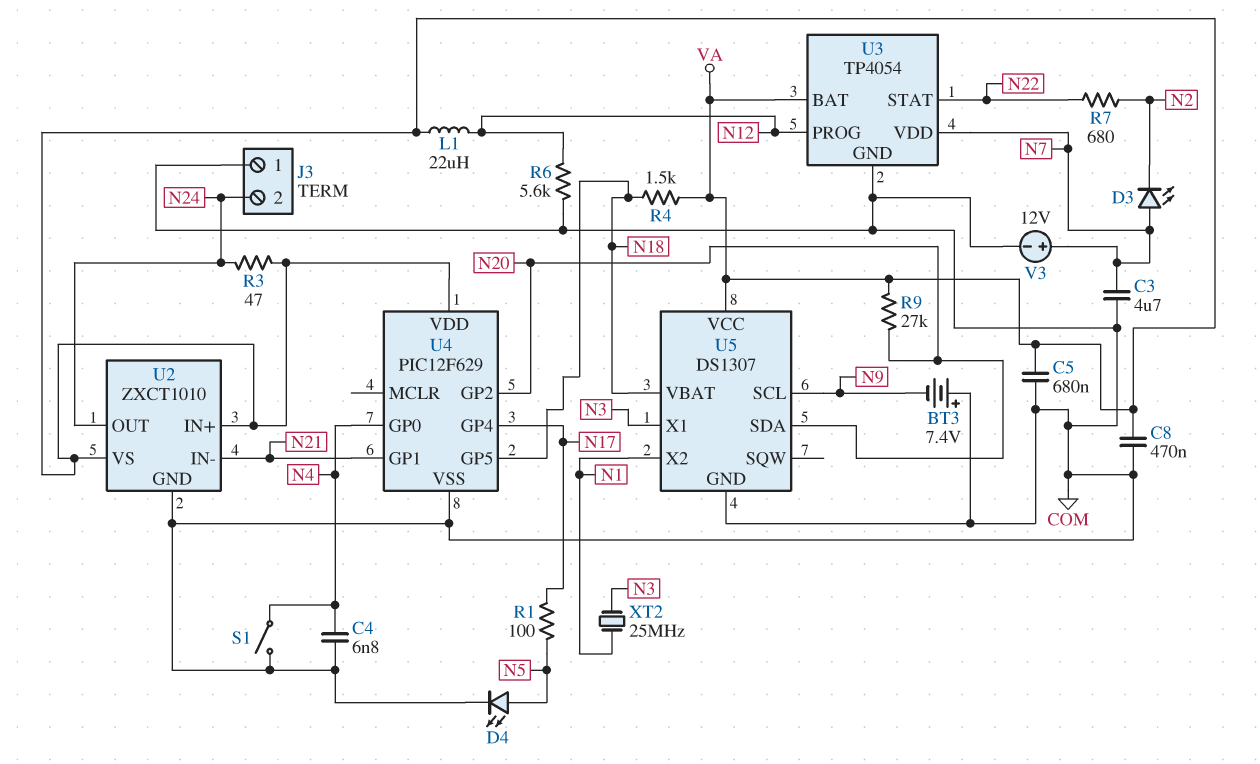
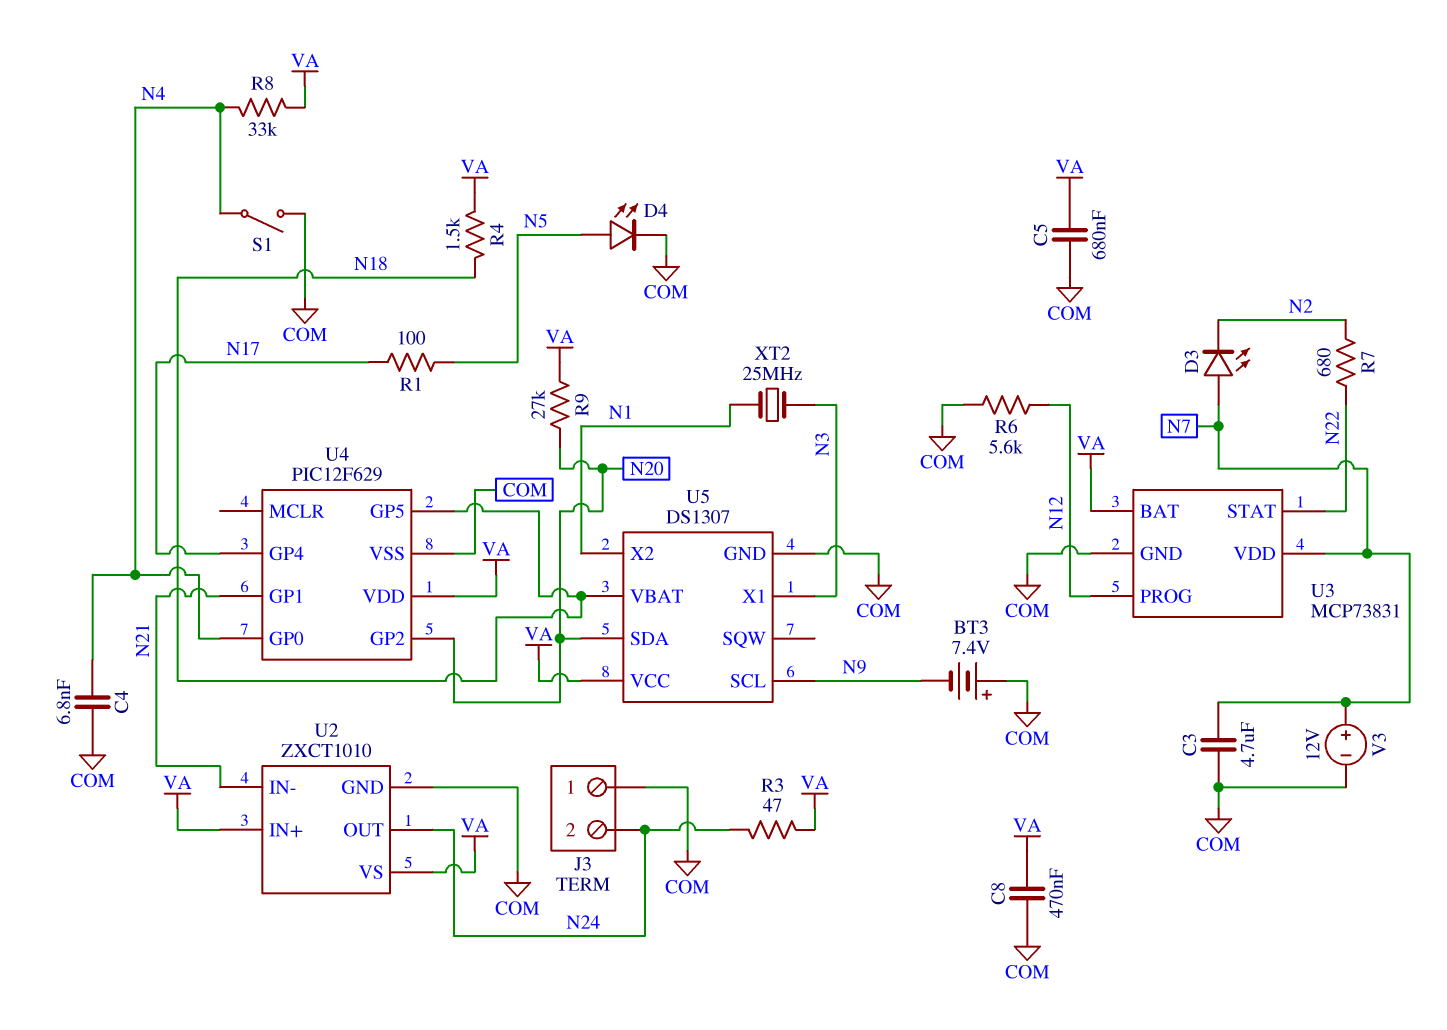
L1: 22uH (N12, VA) -> none
R8: none -> 33k (N4, VA)
U3: TP4054 -> MCP73831

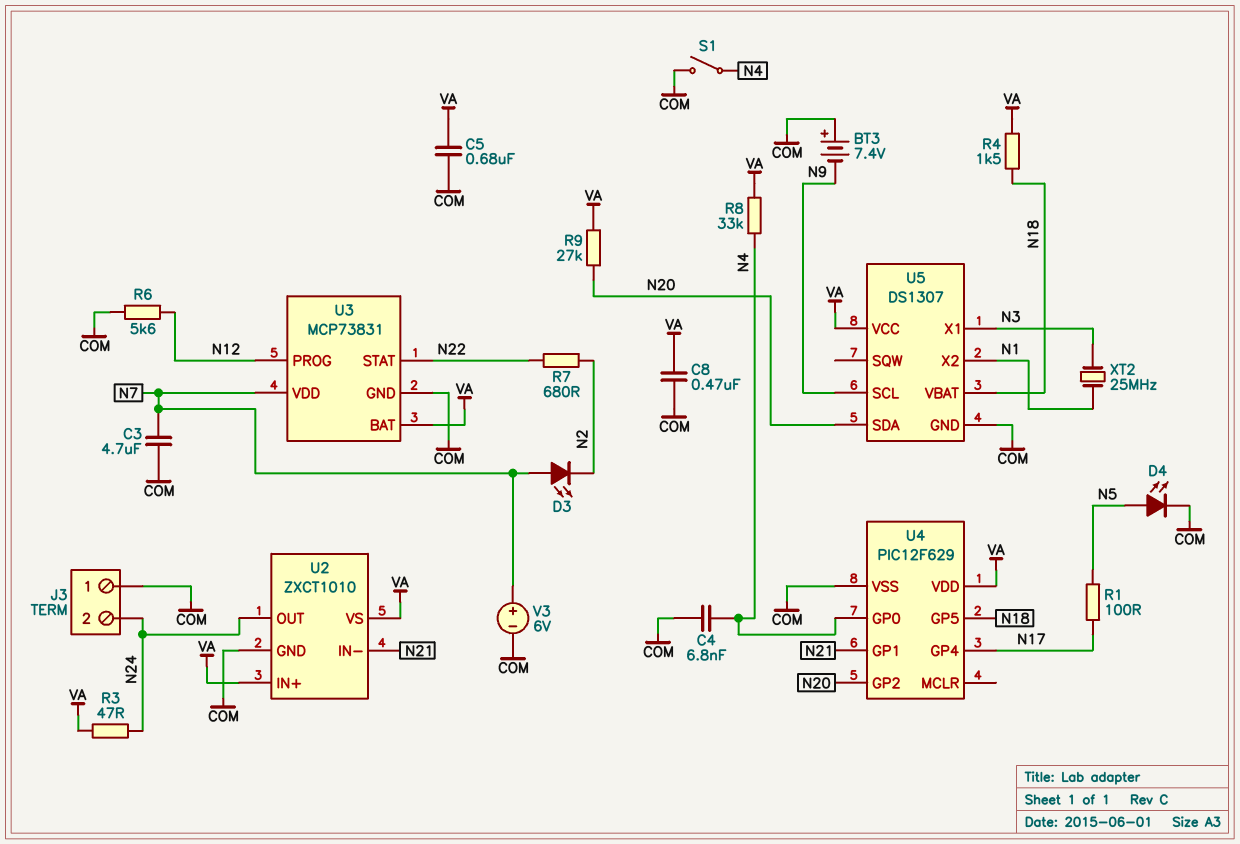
V3: 12V (plus N7, minus COM) -> 6V (plus N7, minus COM)

